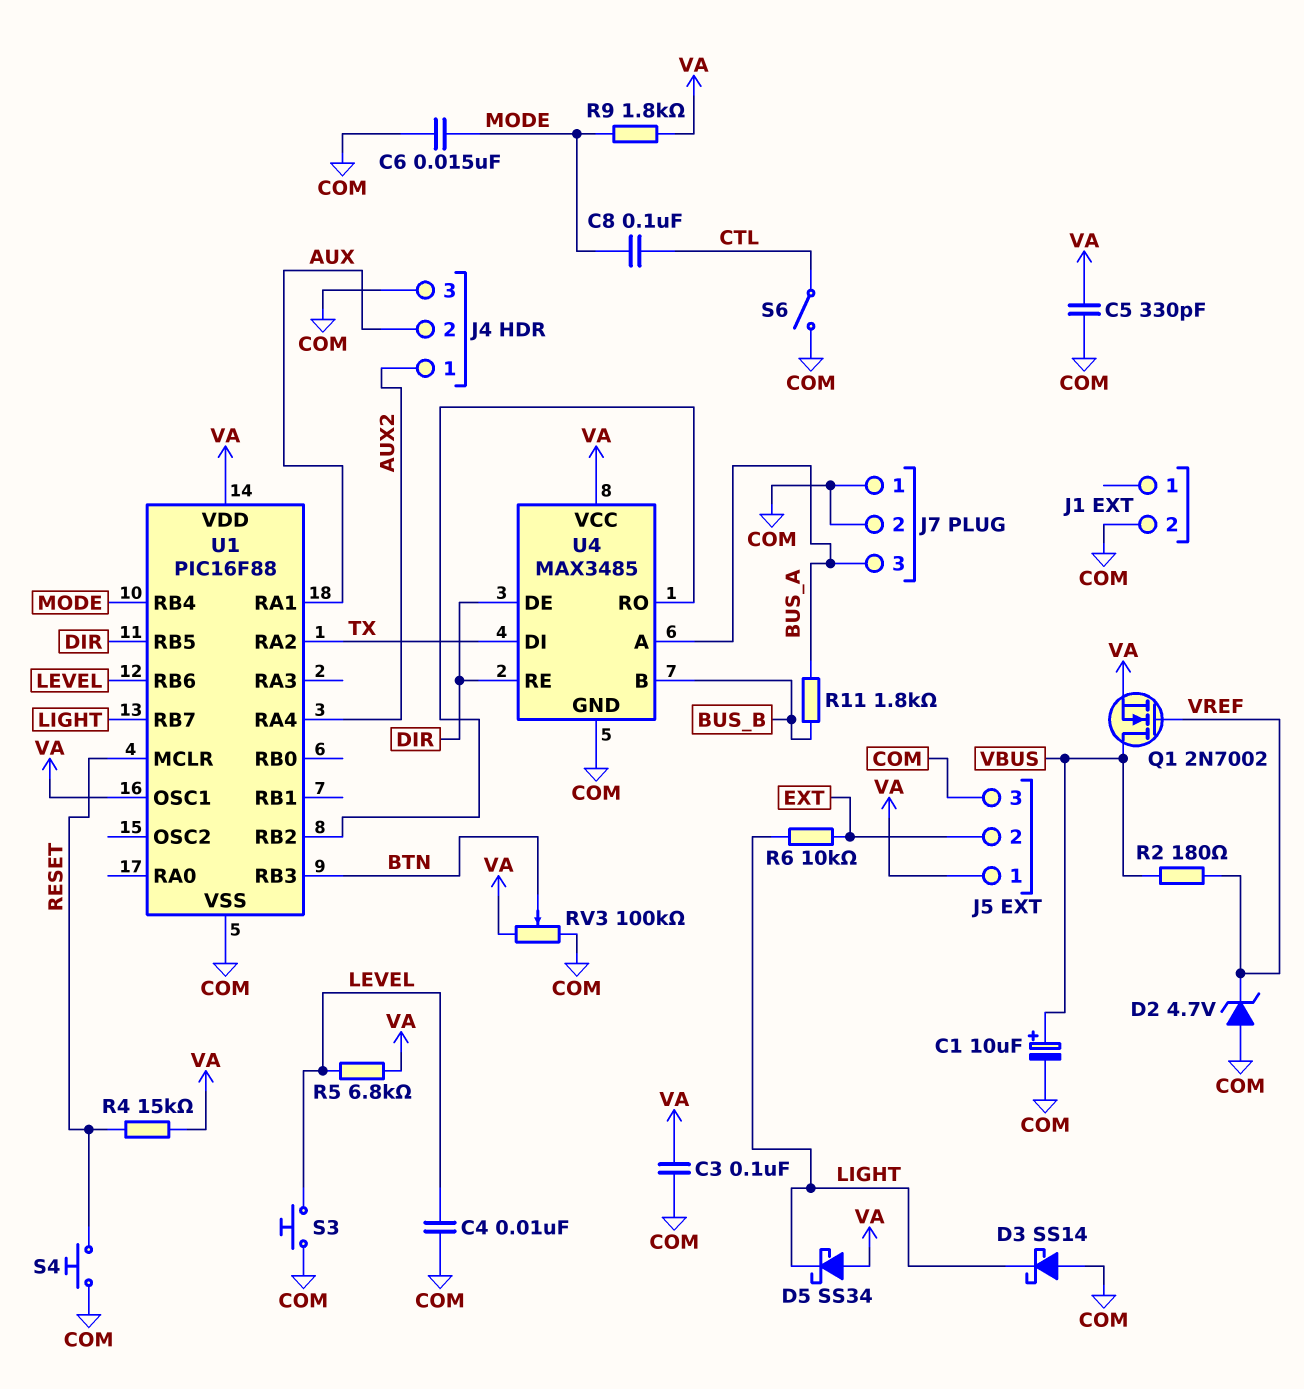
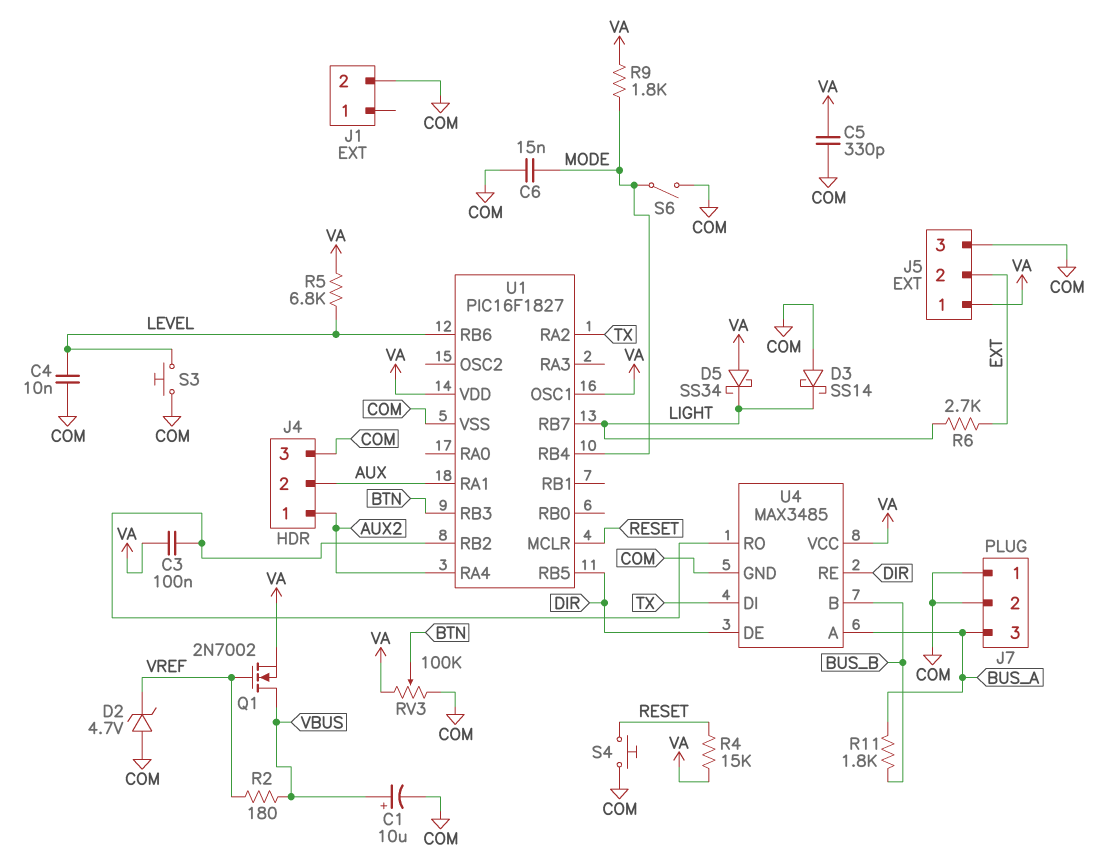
C3: 100nF (COM, VA) -> 100nF (U1/RB2, VA)
C8: 100nF (CTL, MODE) -> none
R6: 10k (EXT, LIGHT) -> 2.7k (EXT, LIGHT)
S6: switch (COM, CTL) -> switch (COM, MODE)
U1: PIC16F88 -> PIC16F1827

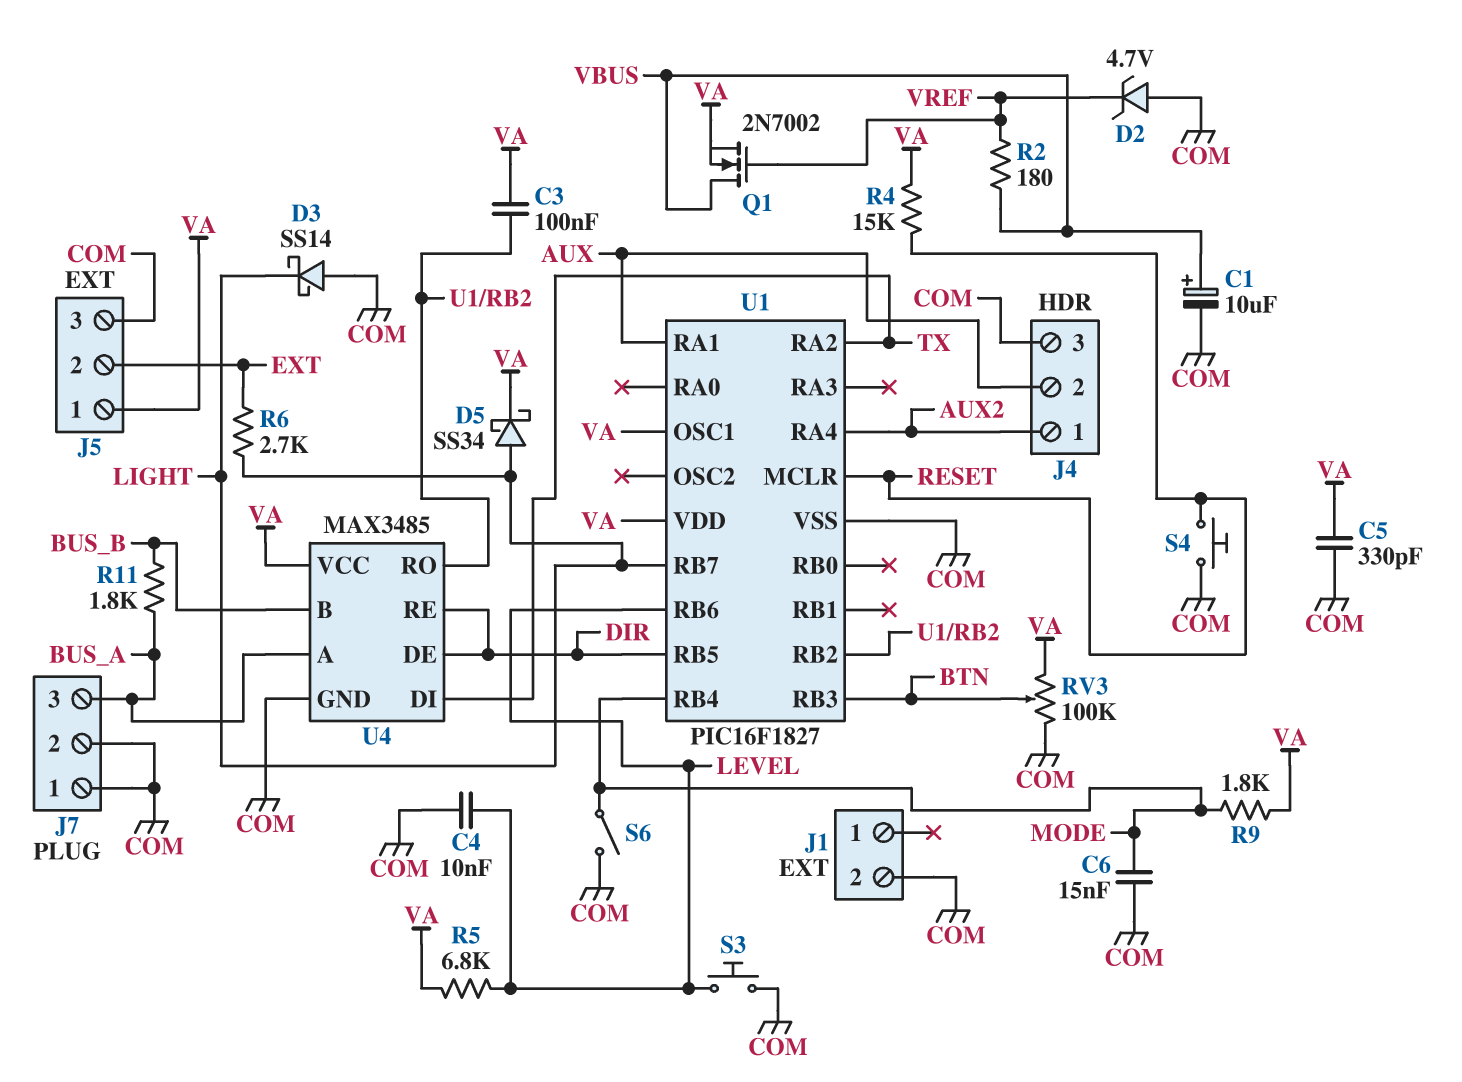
D5: schottky SS34 (A VA, K LIGHT) -> schottky SS34 (A LIGHT, K VA)

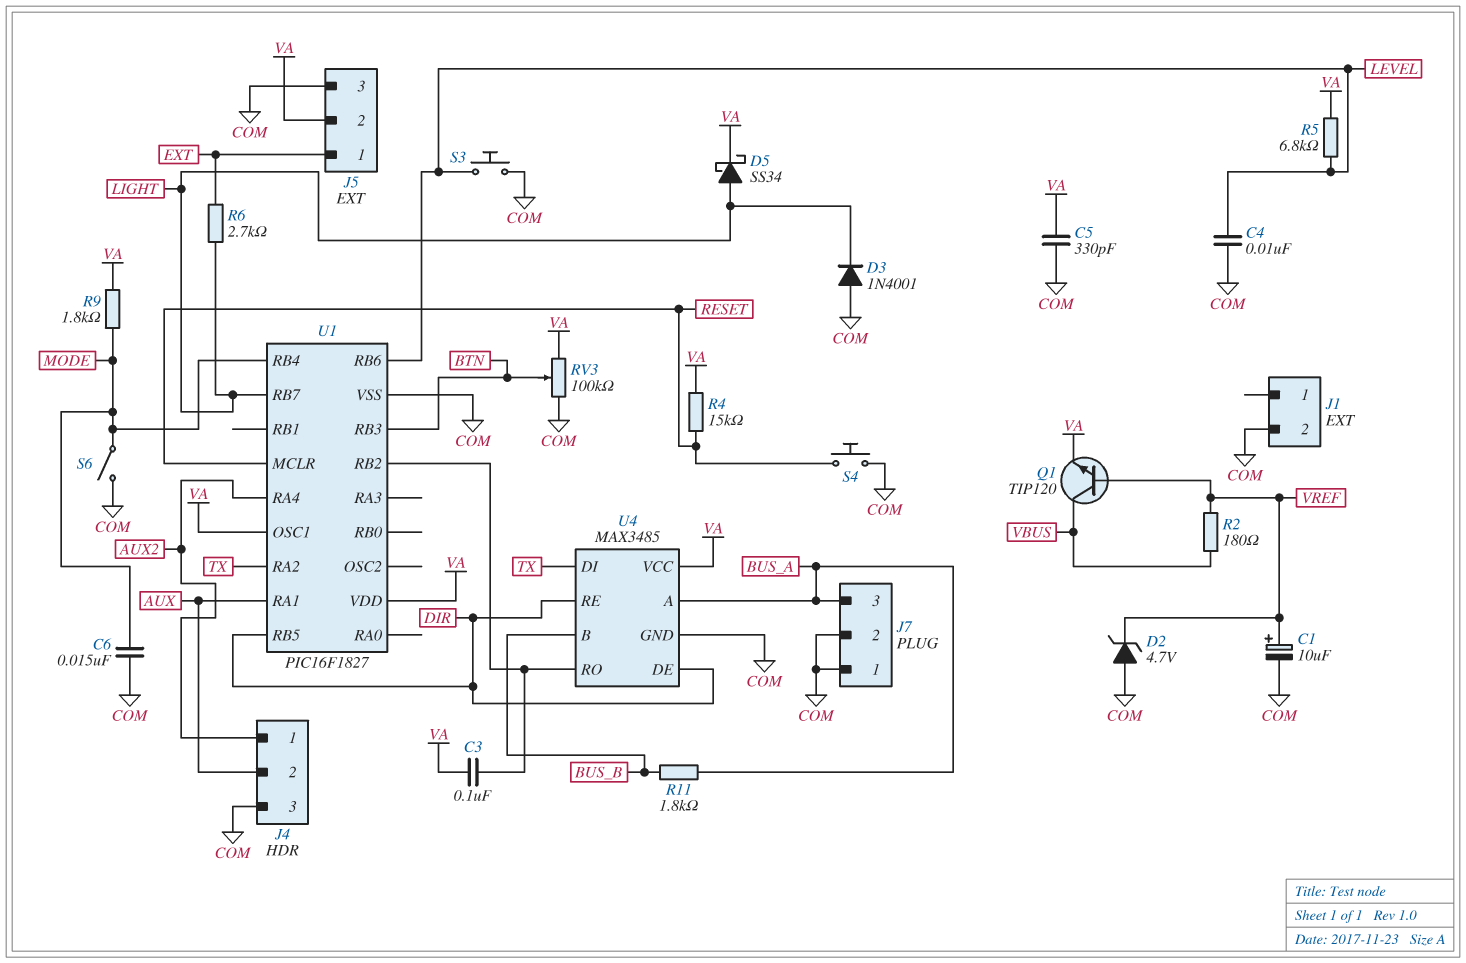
C1: 10uF (plus VBUS, minus COM) -> 10uF (plus VREF, minus COM)
D3: schottky SS14 (A COM, K LIGHT) -> diode 1N4001 (A COM, K LIGHT)
J5 pin 1: VA -> EXT
J5 pin 2: EXT -> VA
Q1: NMOS 2N7002 (G VREF, D VBUS, S VA) -> NPN TIP120 (B VREF, C VBUS, E VA)

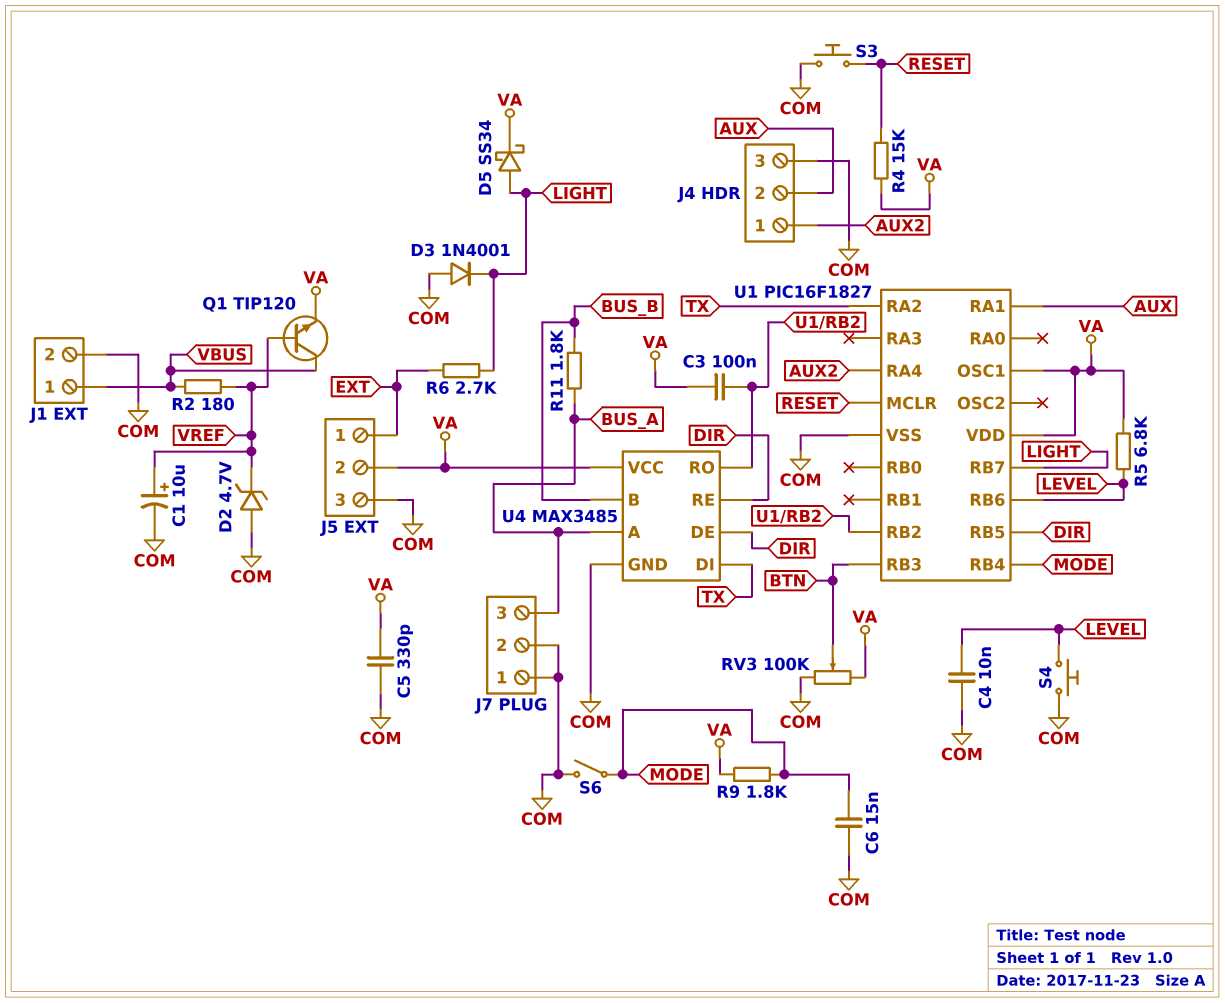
J1 pin 1: none -> VBUS
S3: button (COM, LEVEL) -> button (COM, RESET)
S4: button (COM, RESET) -> button (COM, LEVEL)

